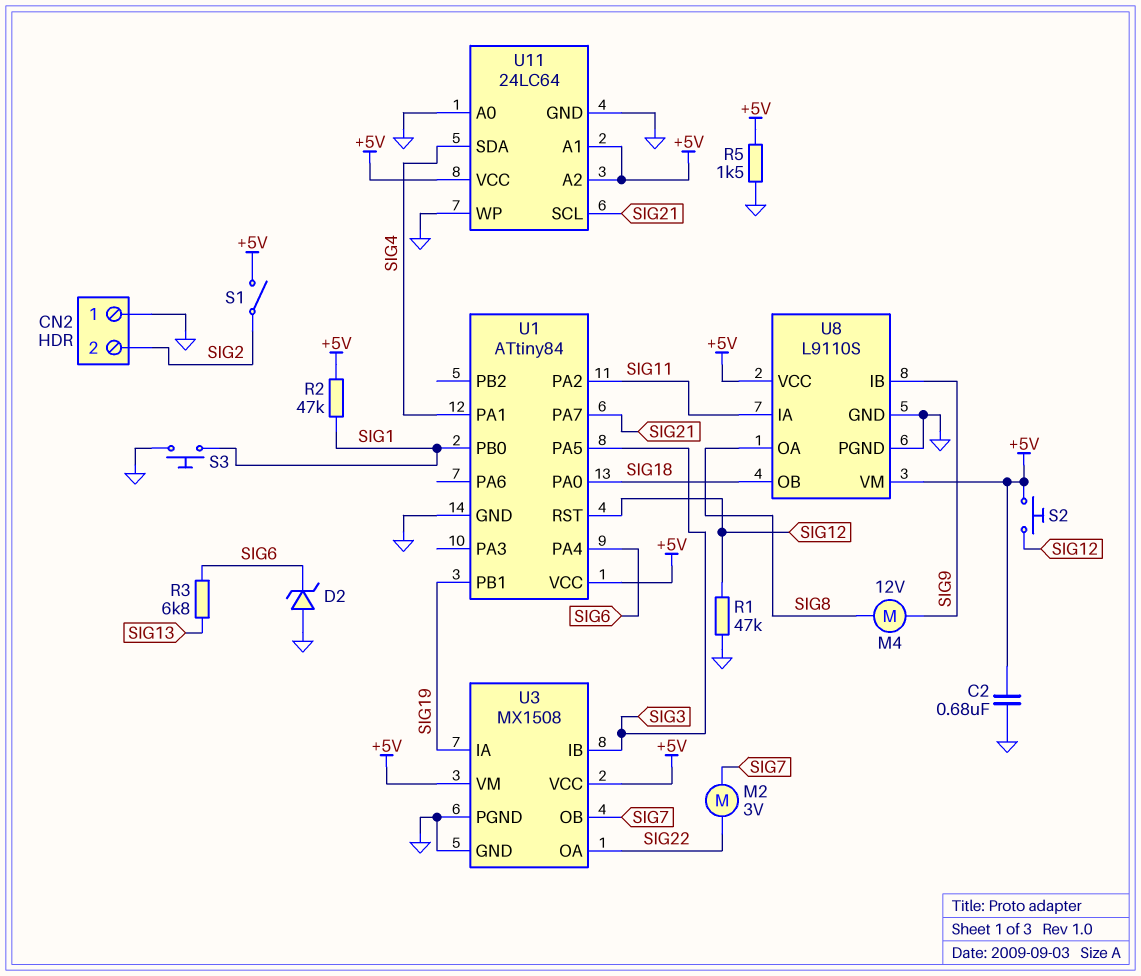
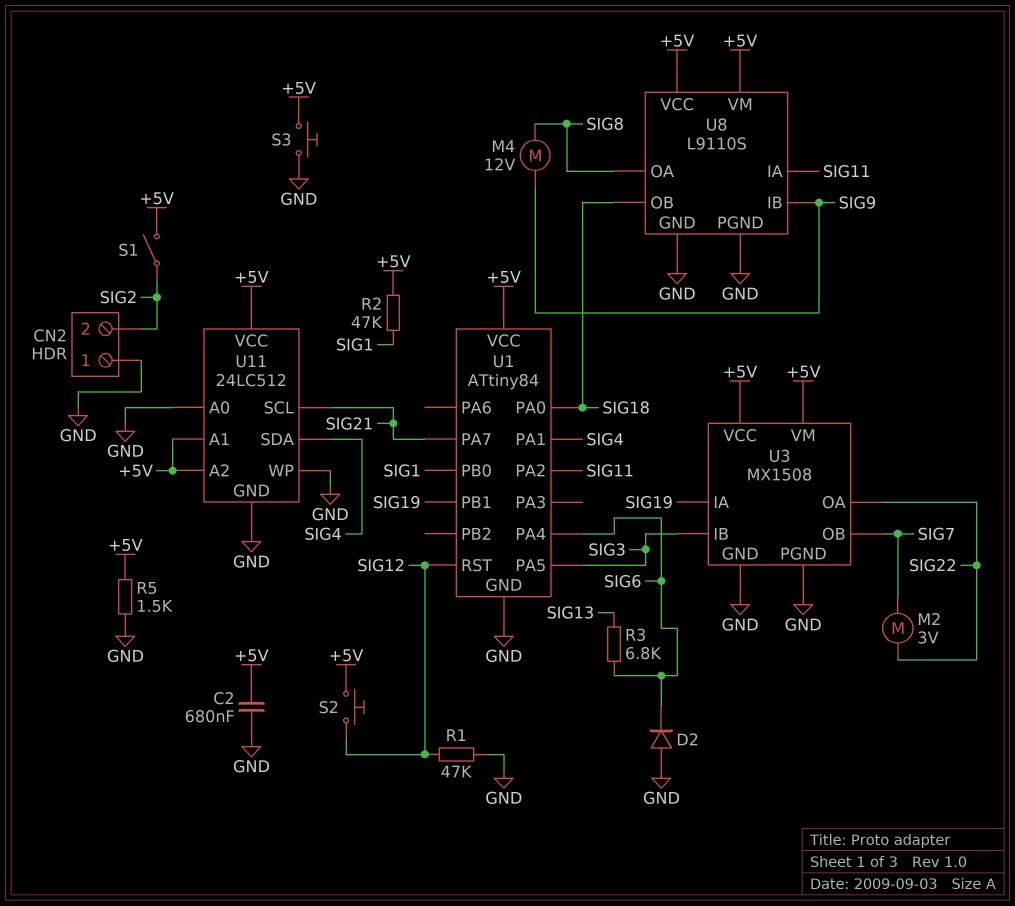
D2: zener (A GND, K SIG6) -> diode (A GND, K SIG6)
S3: button (GND, SIG1) -> button (+5V, GND)
U11: 24LC64 -> 24LC512

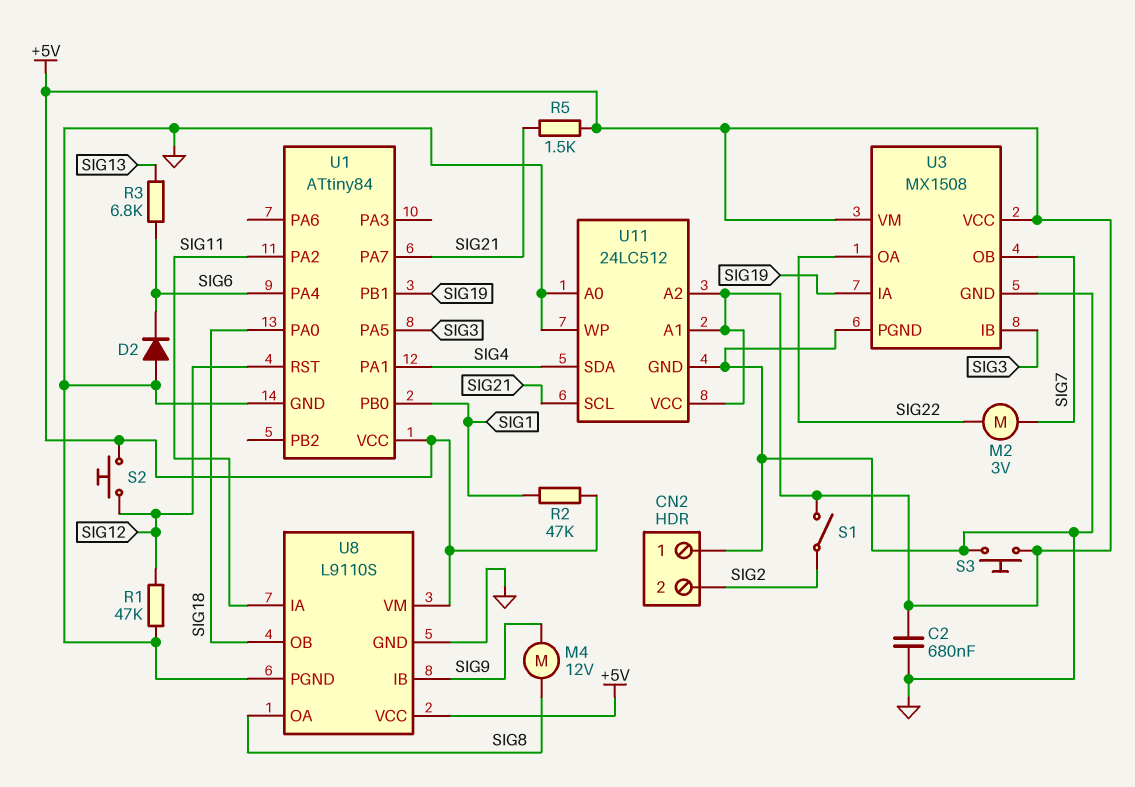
R5: 1.5k (+5V, GND) -> 1.5k (+5V, SIG21)

